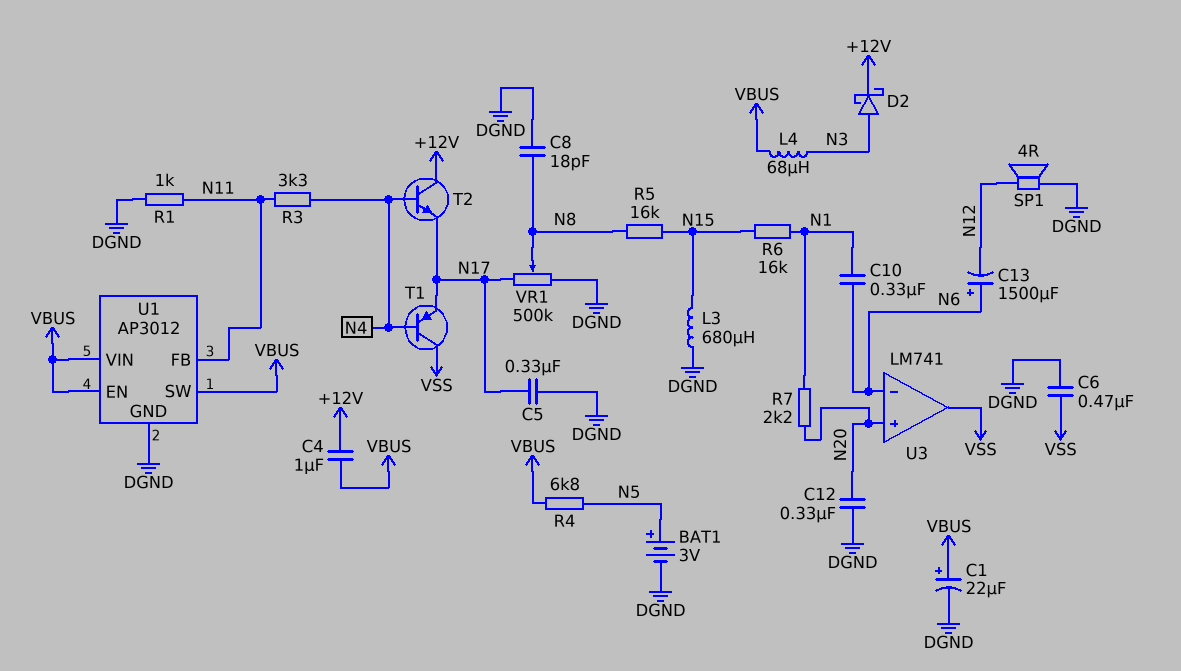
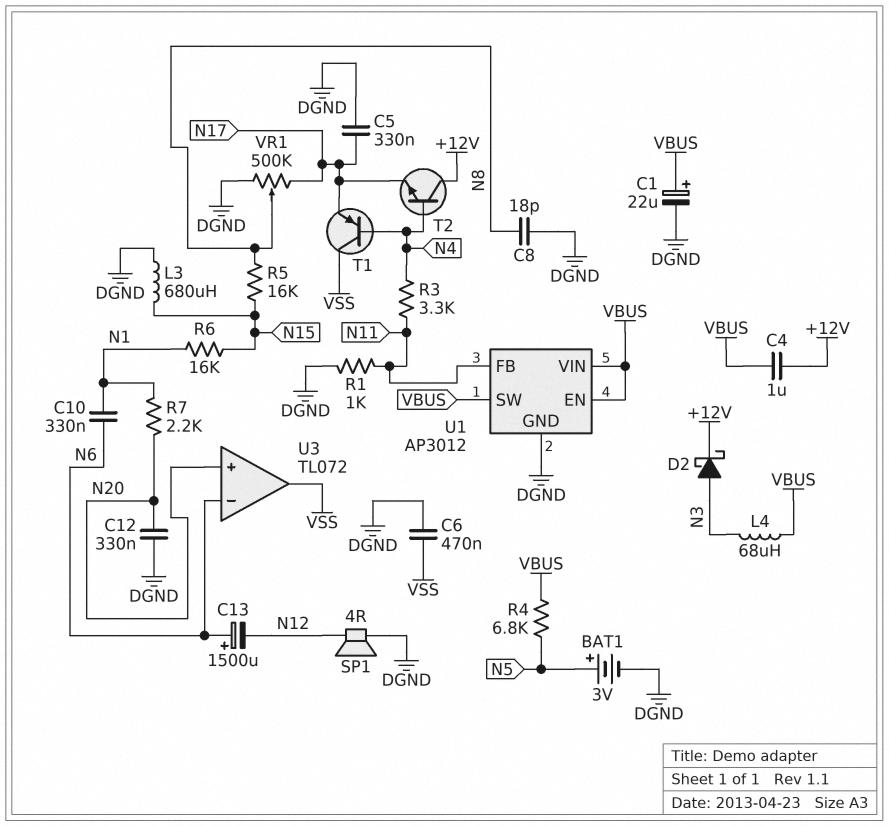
U3: LM741 -> TL072

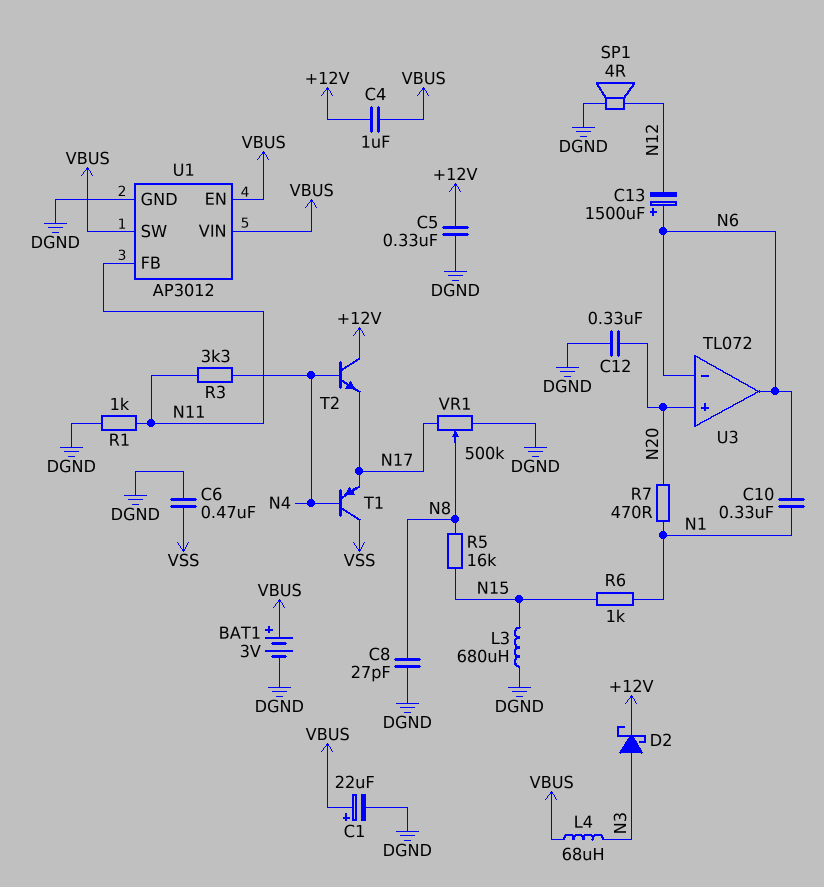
BAT1: 3V (plus N5, minus DGND) -> 3V (plus VBUS, minus DGND)
C5: 330nF (DGND, N17) -> 330nF (+12V, DGND)
C8: 18pF (DGND, N8) -> 27pF (DGND, N8)
R4: 6.8k (N5, VBUS) -> none
R6: 16k (N1, N15) -> 1k (N1, N15)
R7: 2.2k (N1, N20) -> 470 (N1, N20)
U3 pin out: VSS -> N6

